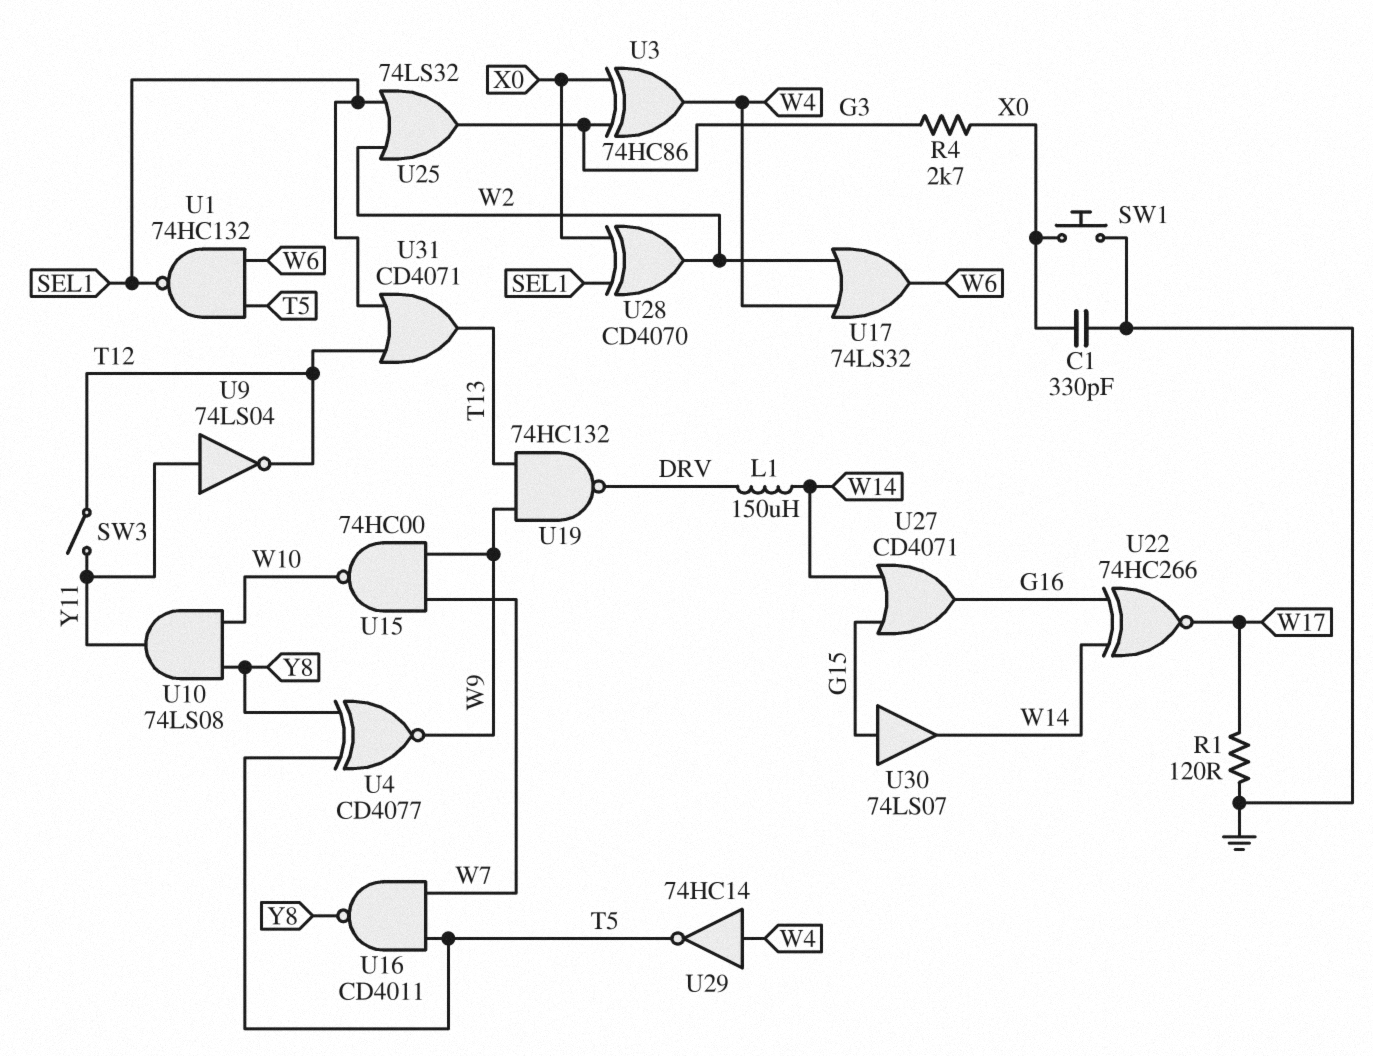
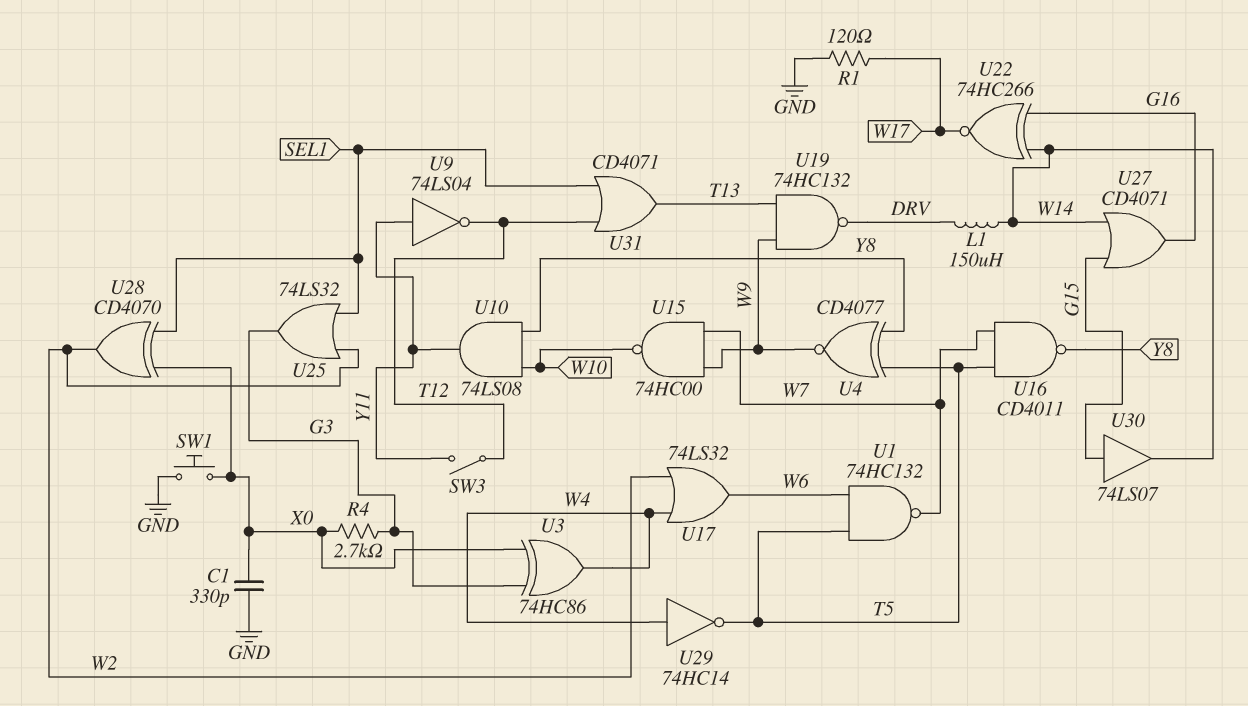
U1: NAND 74HC132 (in T5, in W6, out SEL1) -> NAND 74HC132 (in T5, in W6, out W7)

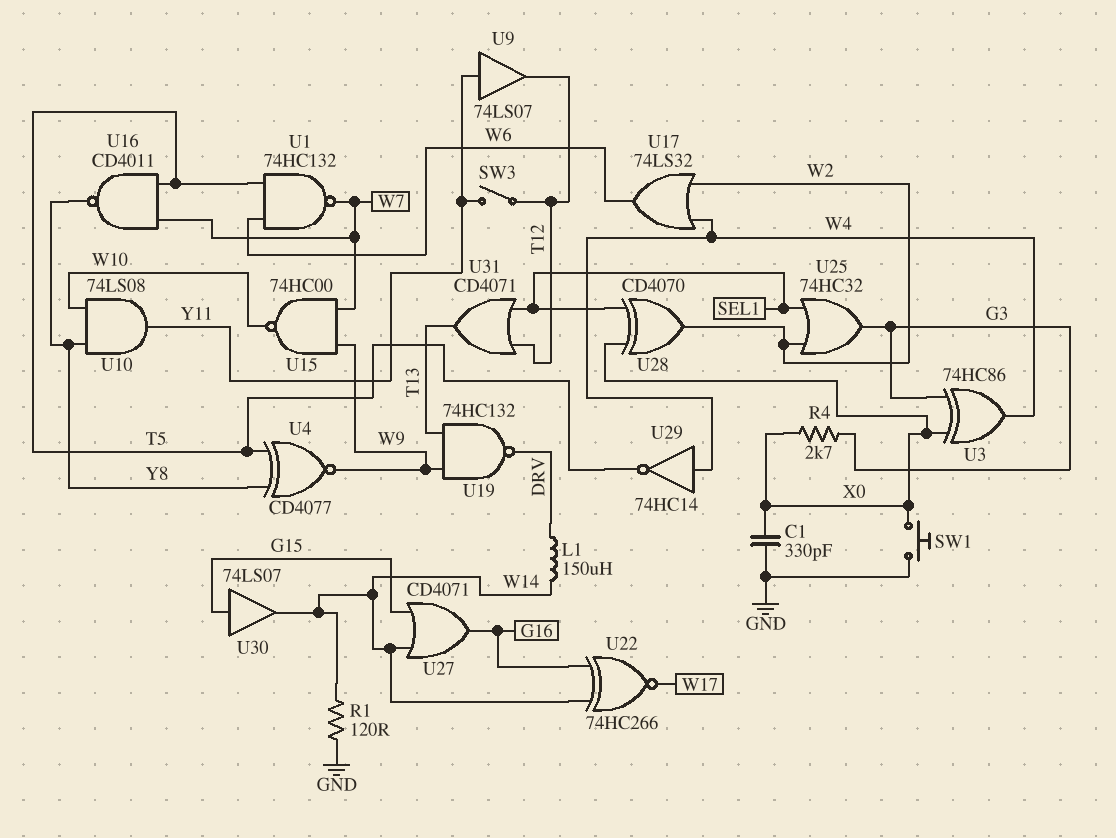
R1: 120 (GND, W17) -> 120 (GND, W14)
U9: NOT 74LS04 (in Y11, out T12) -> buffer 74LS07 (in Y11, out T12)
U25: OR 74LS32 (in SEL1, in W2, out G3) -> OR 74HC32 (in SEL1, in W2, out G3)

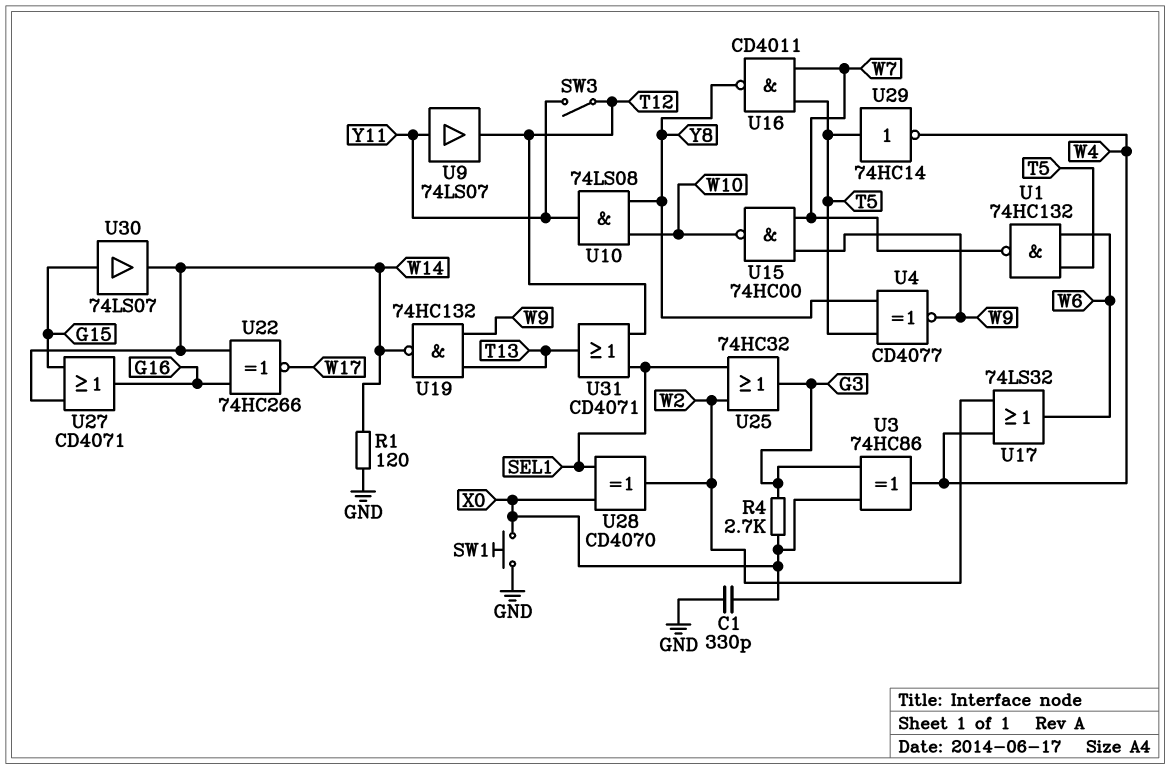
L1: 150uH (DRV, W14) -> none
U19: NAND 74HC132 (in T13, in W9, out DRV) -> NAND 74HC132 (in T13, in W9, out W14)
U29: NOT 74HC14 (in W4, out T5) -> NOT 74HC14 (in T5, out W4)

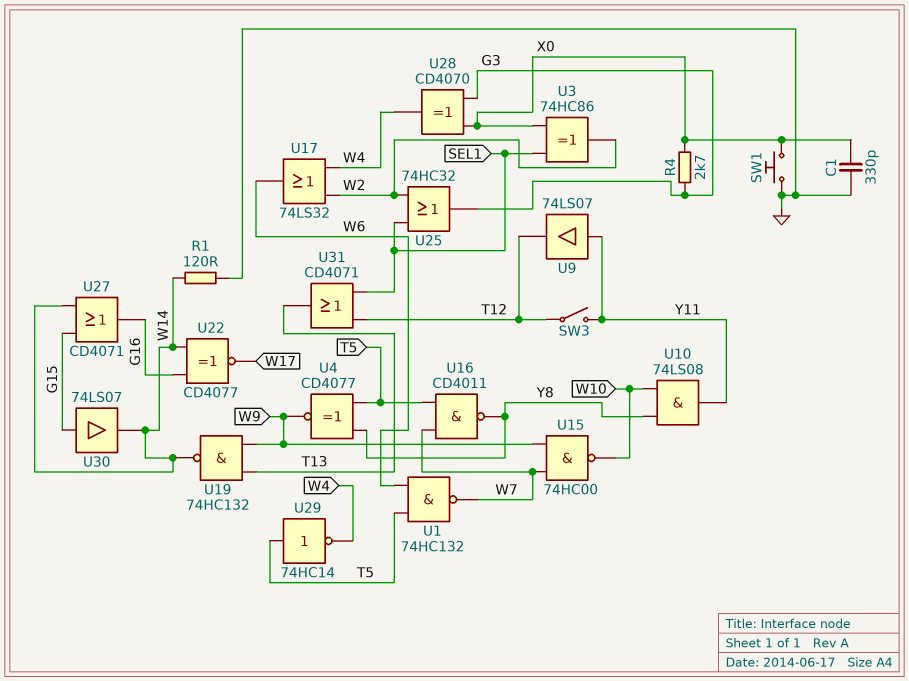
U3: XOR 74HC86 (in G3, in X0, out W4) -> XOR 74HC86 (in SEL1, in X0, out W2)
U22: XNOR 74HC266 (in G16, in W14, out W17) -> XNOR CD4077 (in G16, in W14, out W17)
U28: XOR CD4070 (in SEL1, in X0, out W2) -> XOR CD4070 (in G3, in X0, out W4)

